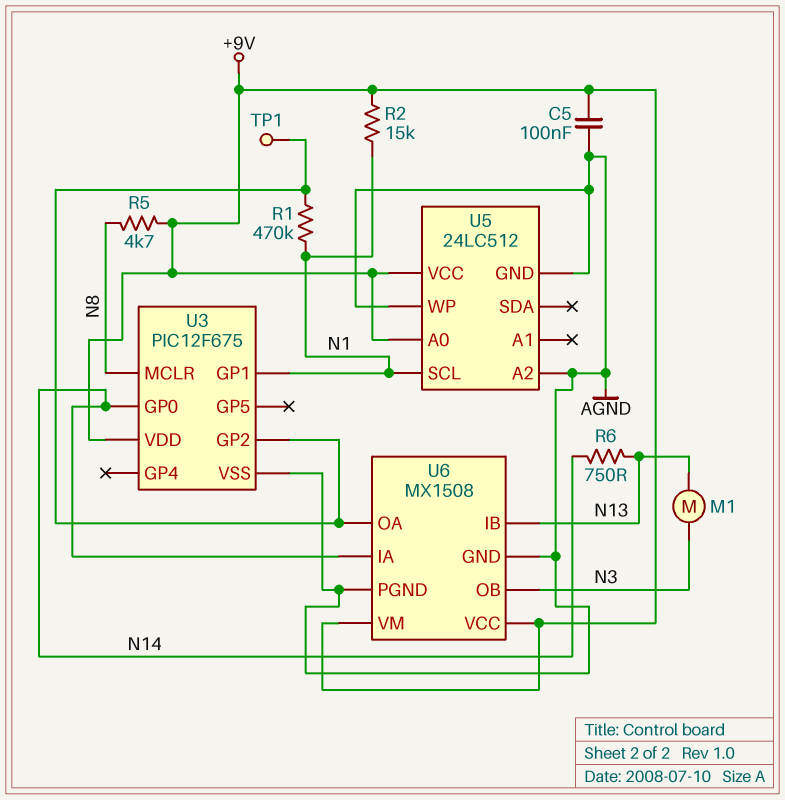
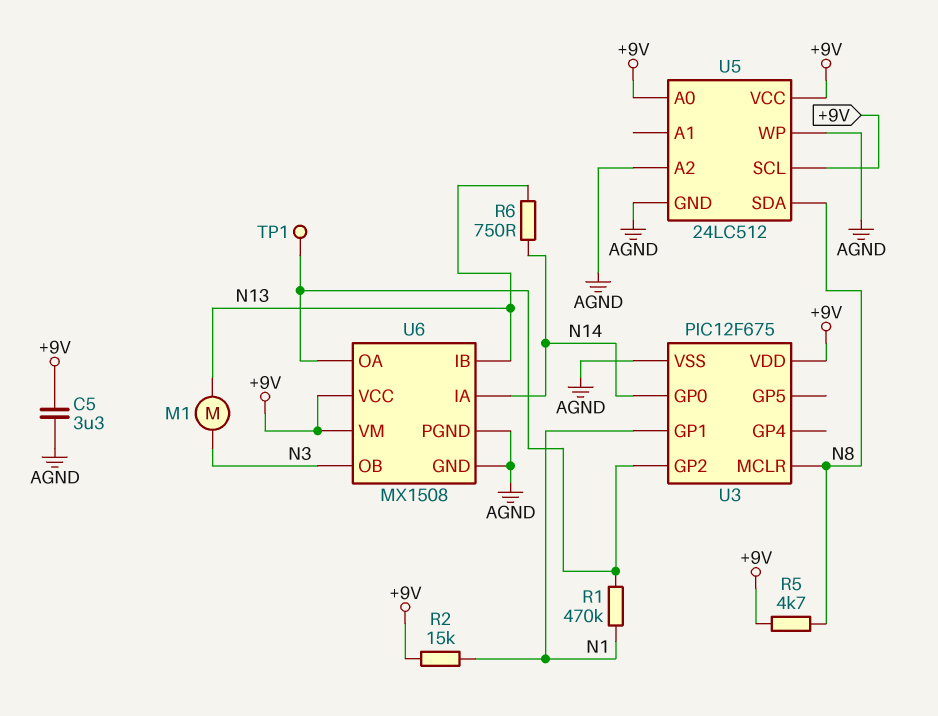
C5: 100nF (+9V, AGND) -> 3.3uF (+9V, AGND)
U5 pin SCL: N1 -> +9V
U5 pin SDA: none -> N8

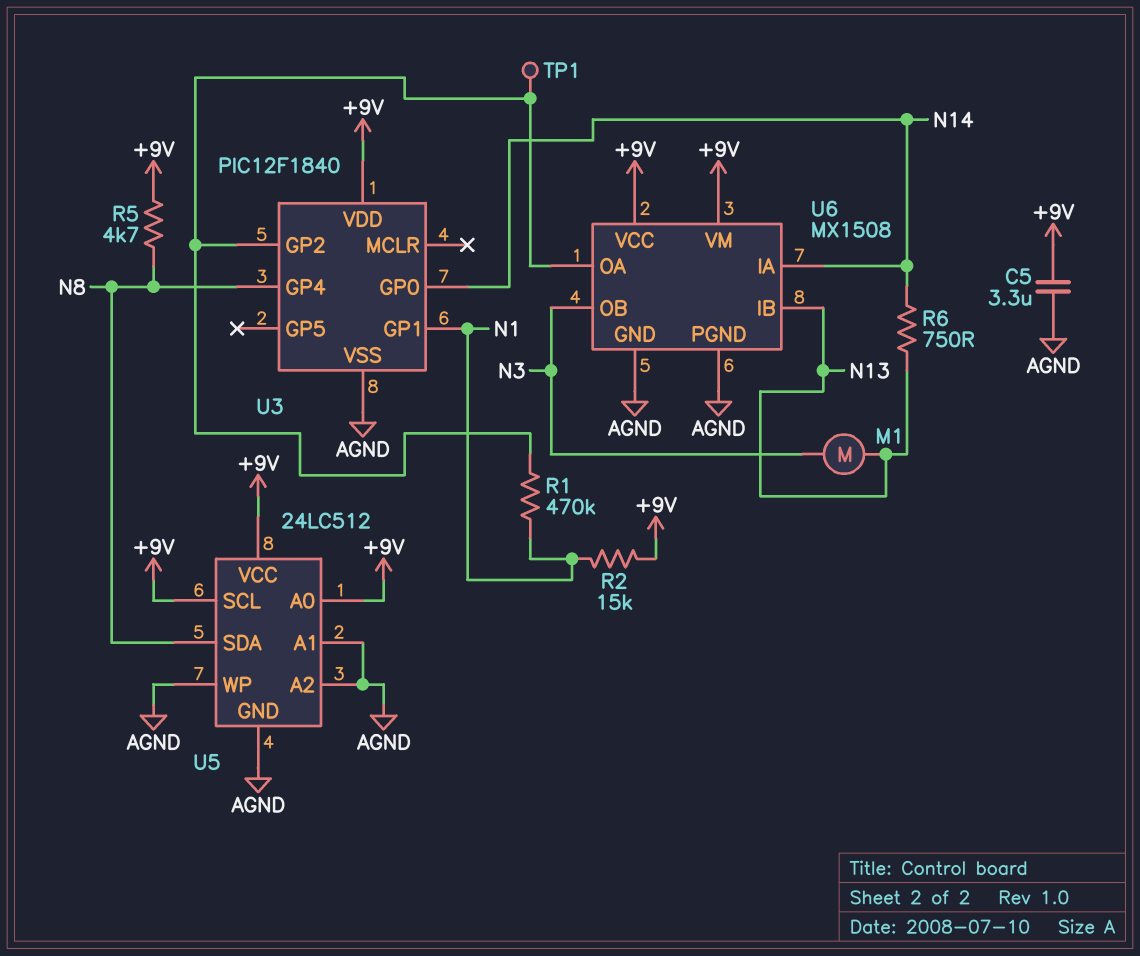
U3: PIC12F675 -> PIC12F1840
U3 pin GP4: none -> N8
U3 pin MCLR: N8 -> none
U5 pin A1: none -> AGND

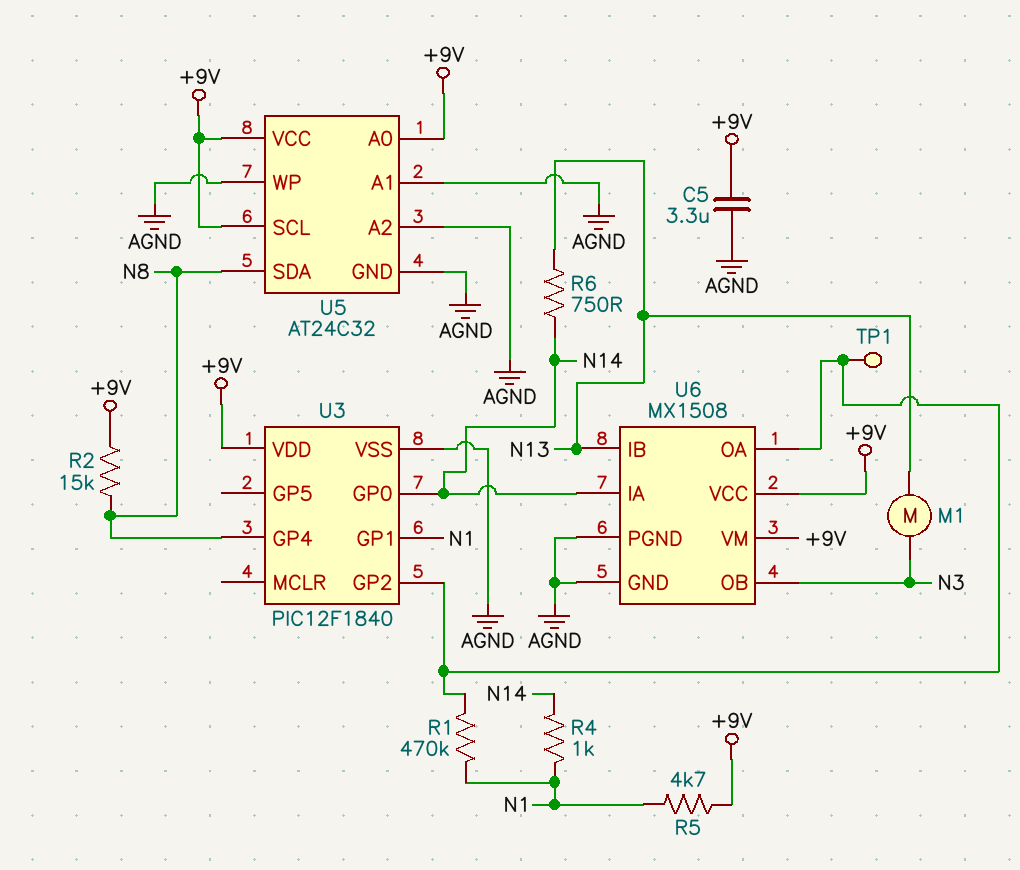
R2: 15k (+9V, N1) -> 15k (+9V, N8)
R4: none -> 1k (N1, N14)
R5: 4.7k (+9V, N8) -> 4.7k (+9V, N1)
U5: 24LC512 -> AT24C32

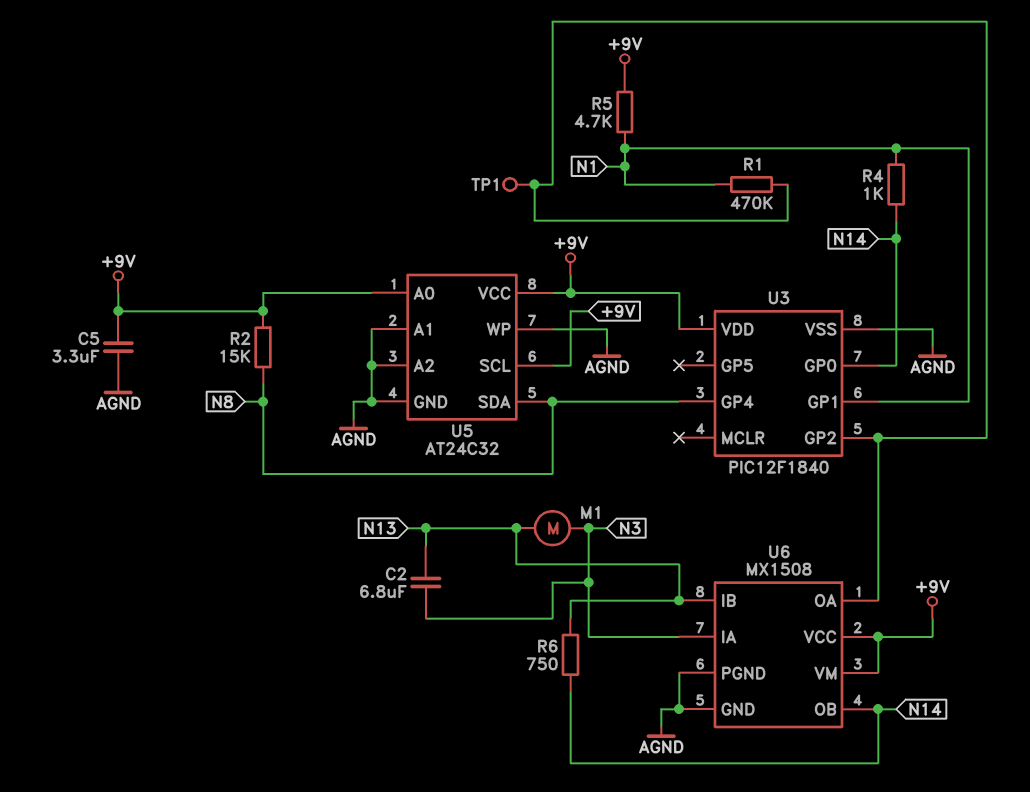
C2: none -> 6.8uF (N3, N13)
U6 pin IA: N14 -> N3
U6 pin OB: N3 -> N14

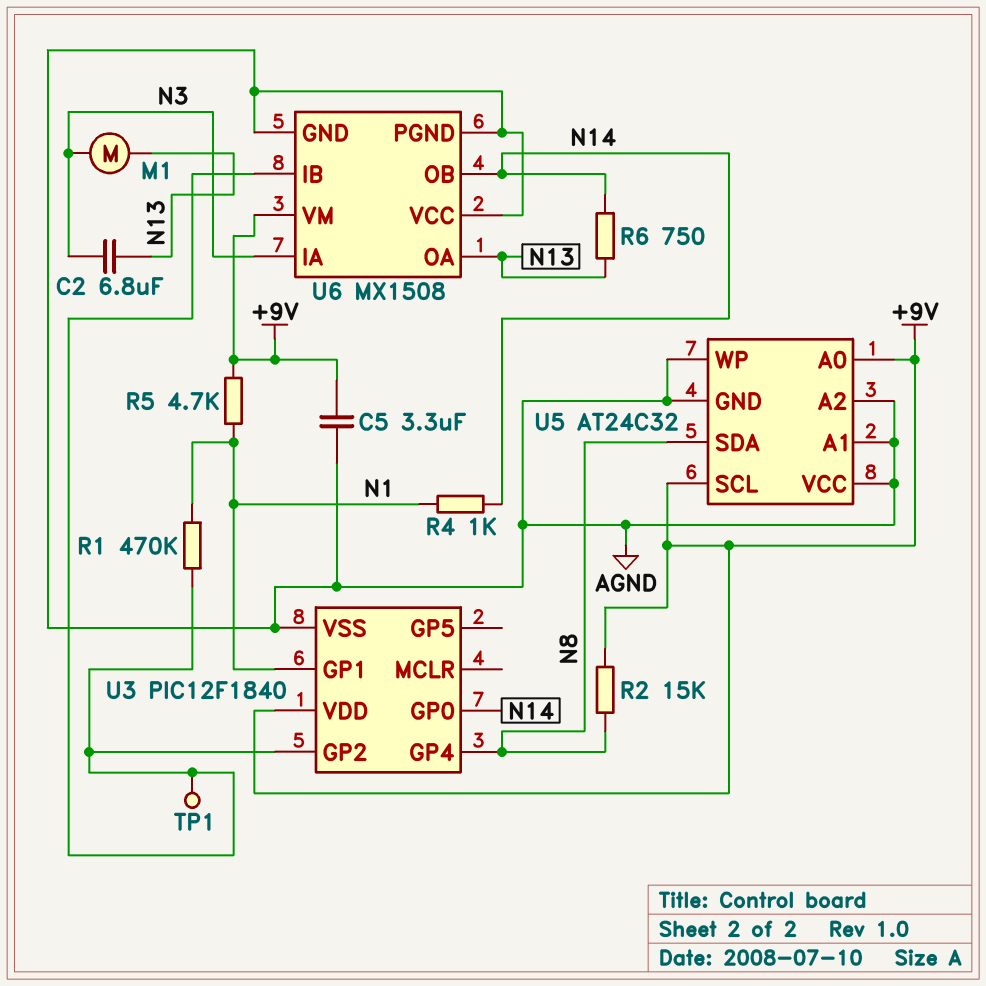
U5 pin VCC: +9V -> AGND
U6 pin IB: N13 -> U3/GP2
U6 pin OA: U3/GP2 -> N13
U6 pin VCC: +9V -> AGND

